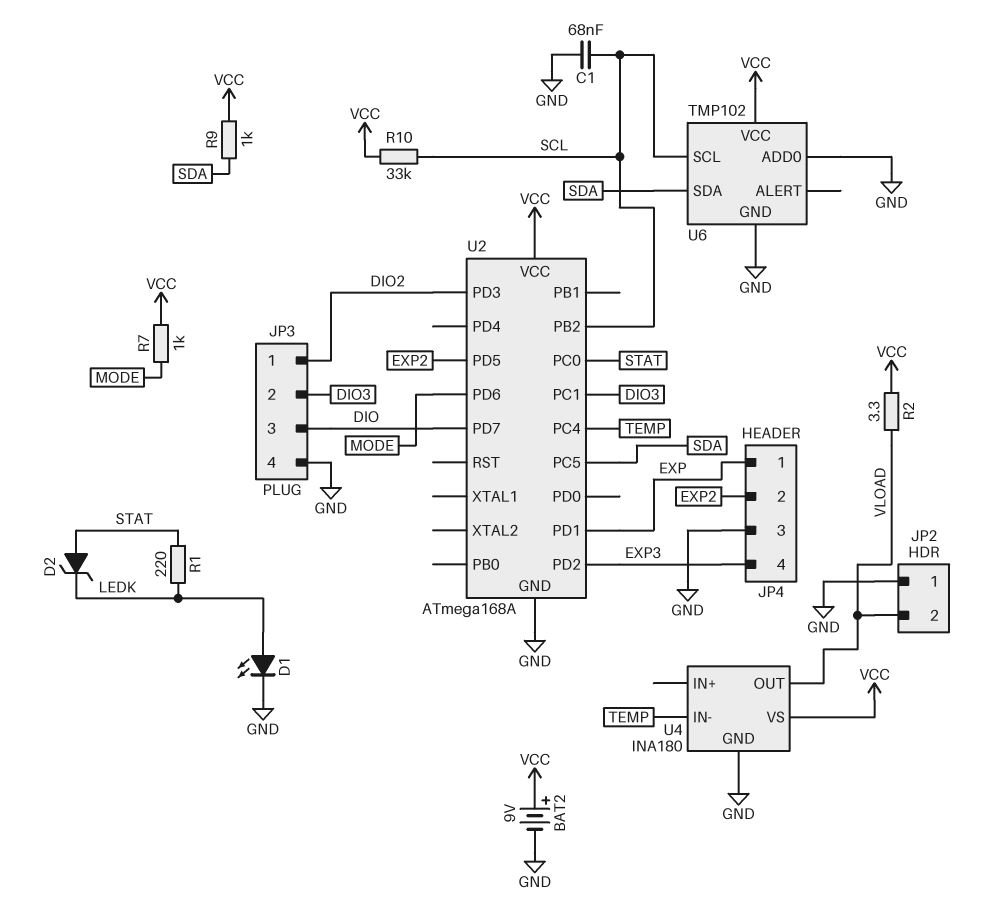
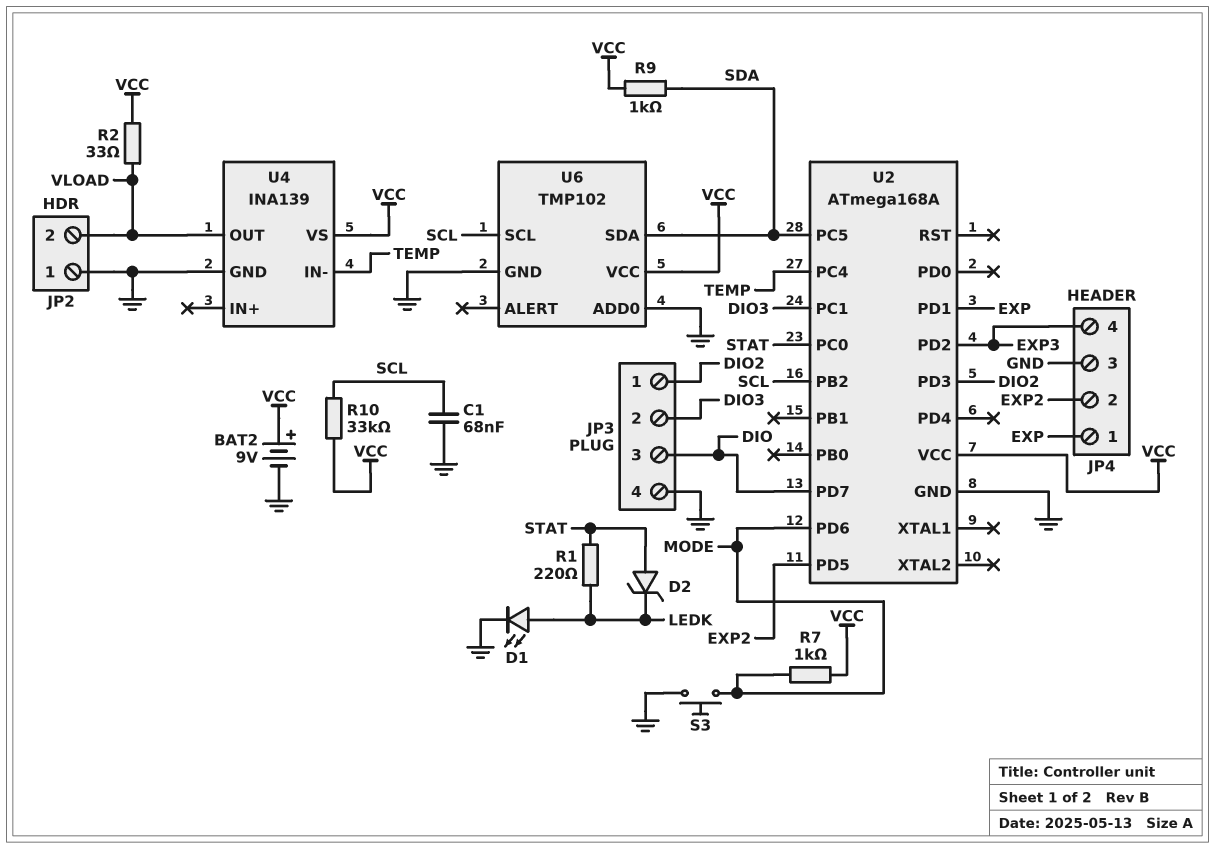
R2: 3.3 (VCC, VLOAD) -> 33 (VCC, VLOAD)
S3: none -> button (GND, MODE)
U4: INA180 -> INA139

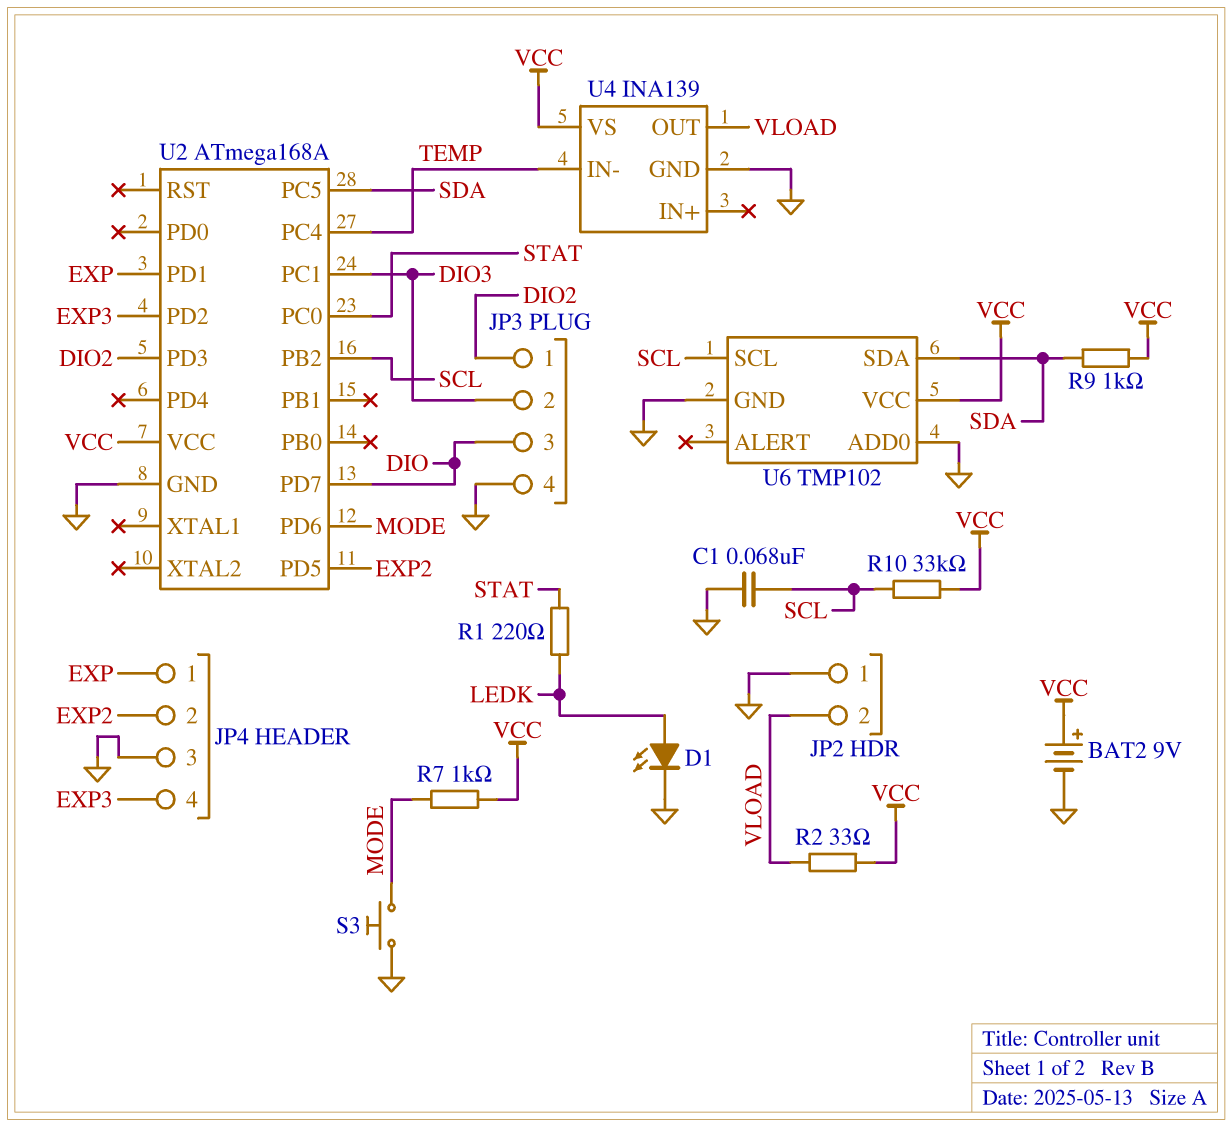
D2: zener (A STAT, K LEDK) -> none

